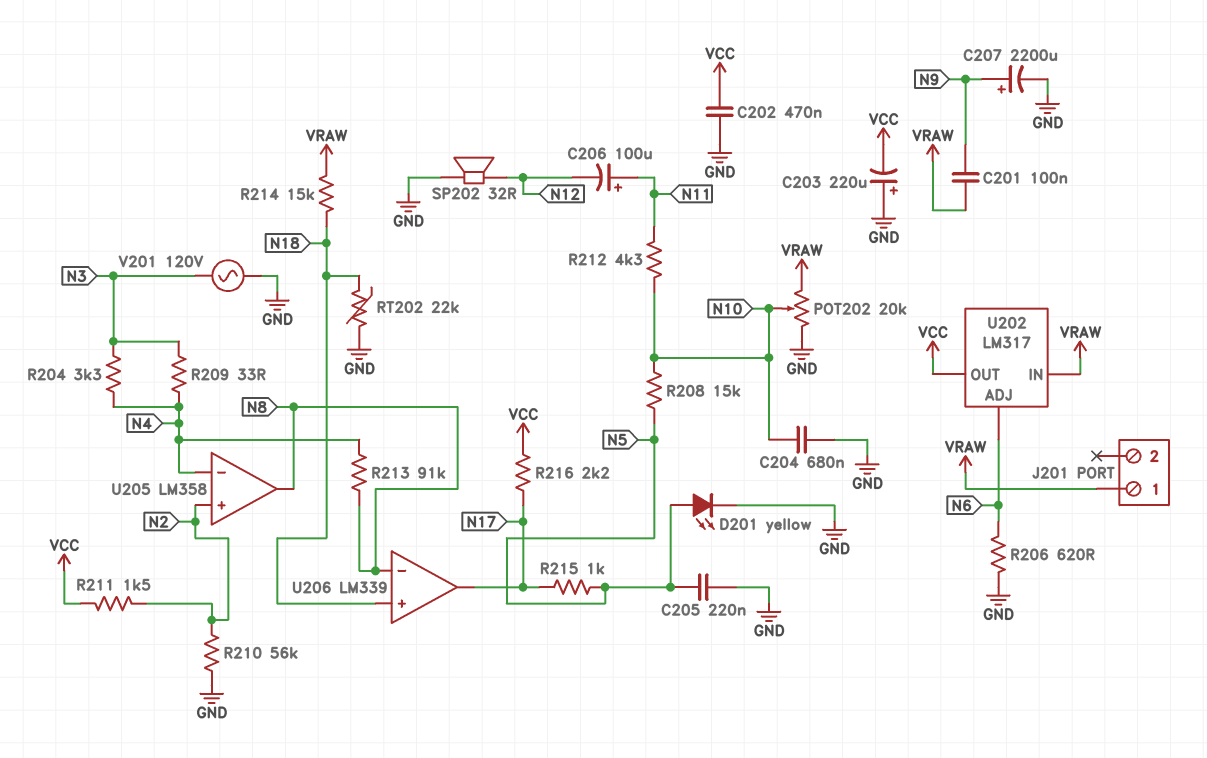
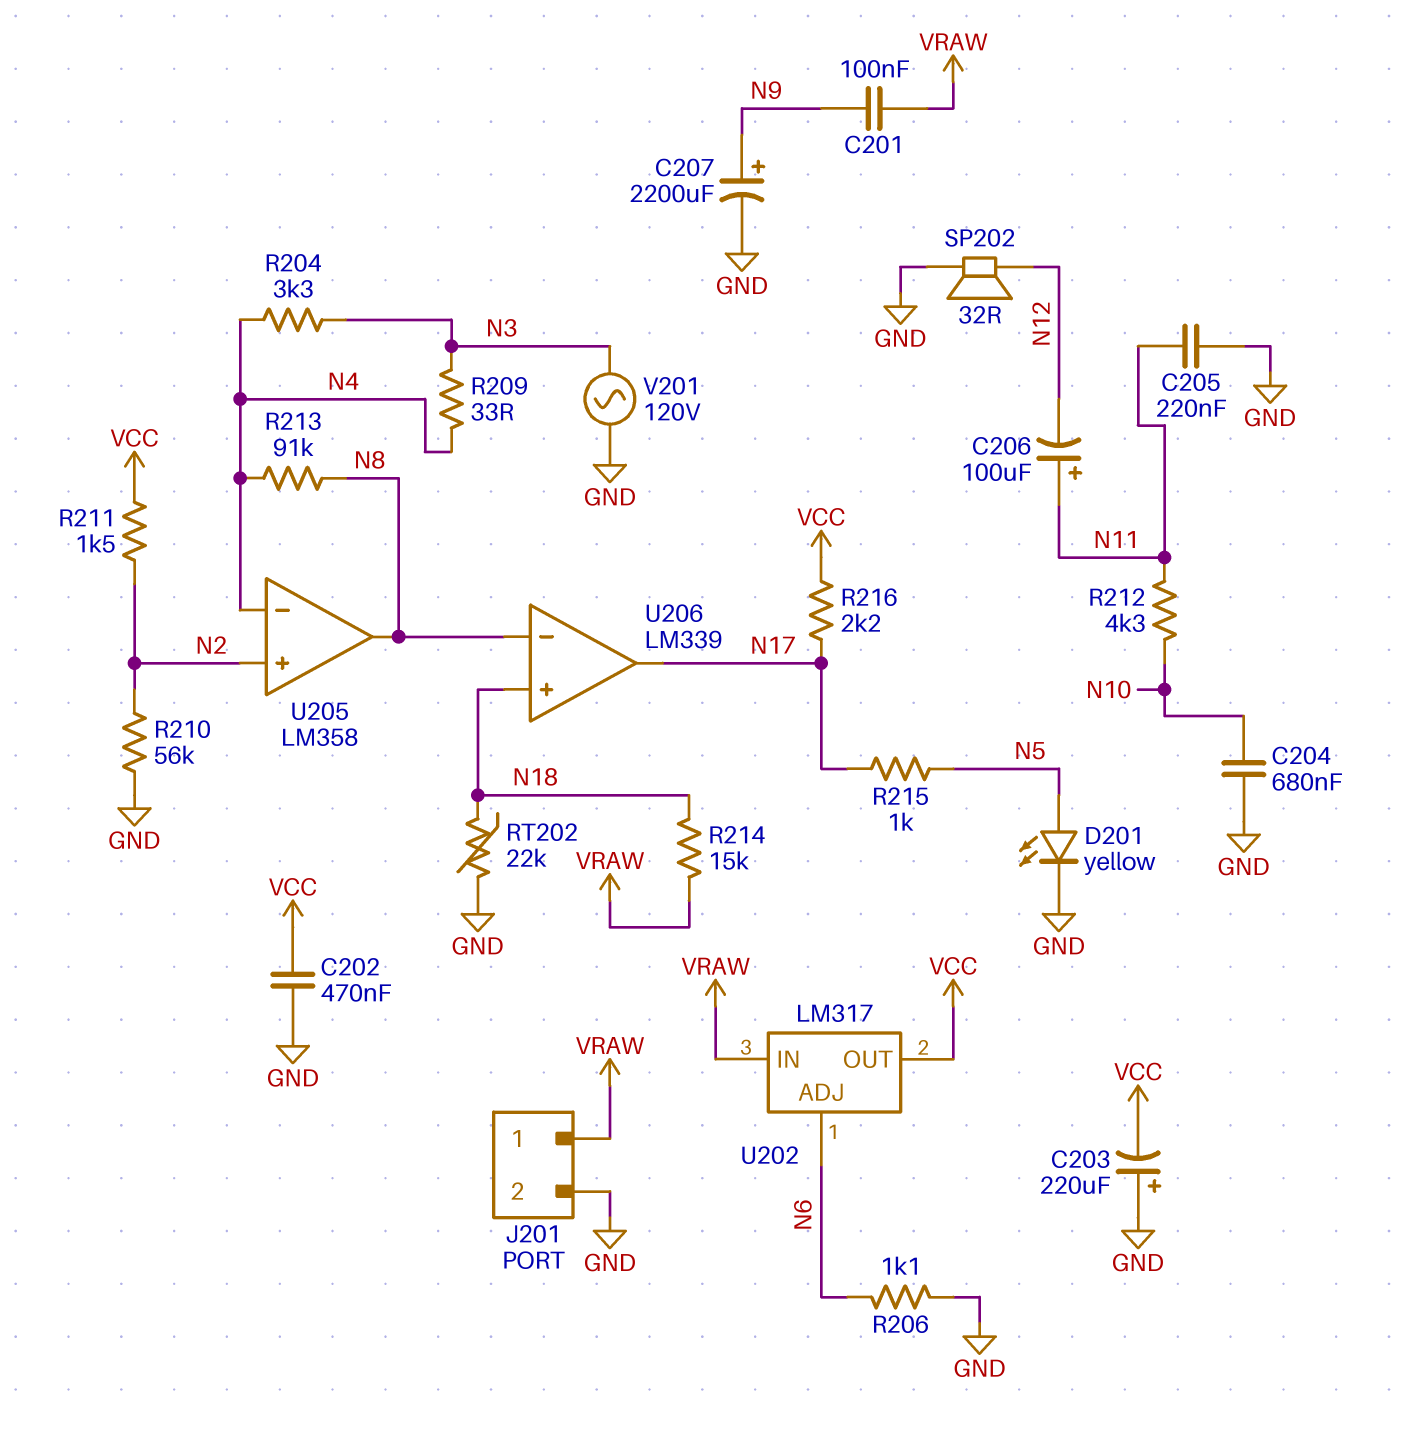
C205: 220nF (GND, N5) -> 220nF (GND, N11)
J201 pin 2: none -> GND
POT202: 20k (GND, VRAW, wiper N10) -> none
R206: 620 (GND, N6) -> 1.1k (GND, N6)
R208: 15k (N5, N10) -> none

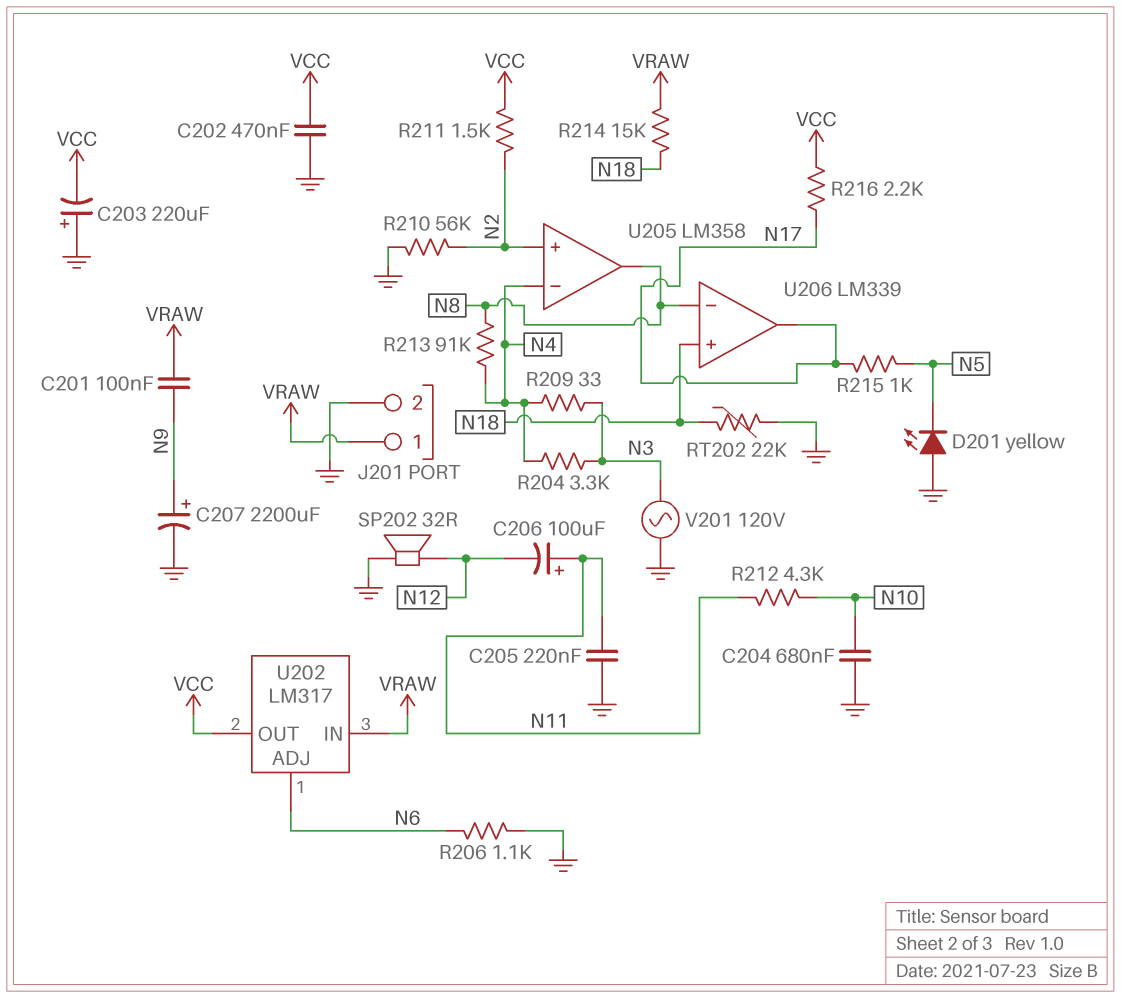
D201: LED yellow (A N5, K GND) -> LED yellow (A GND, K N5)

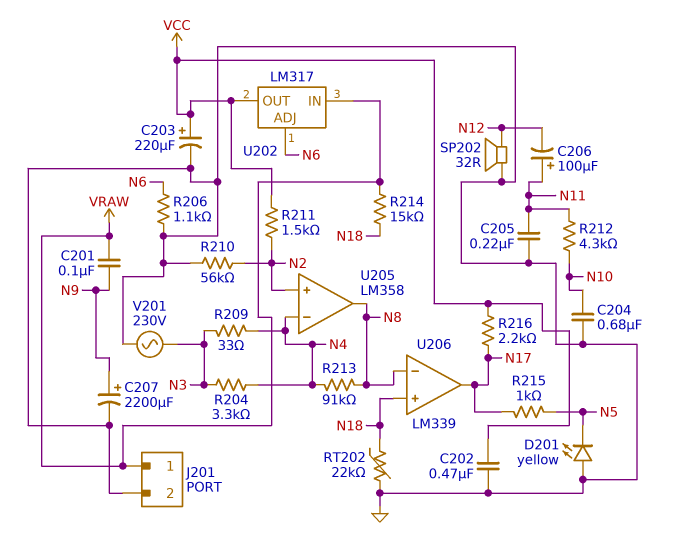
C203: 220uF (plus GND, minus VCC) -> 220uF (plus VCC, minus GND)
V201: AC 120V (GND, N3) -> AC 230V (GND, N3)

